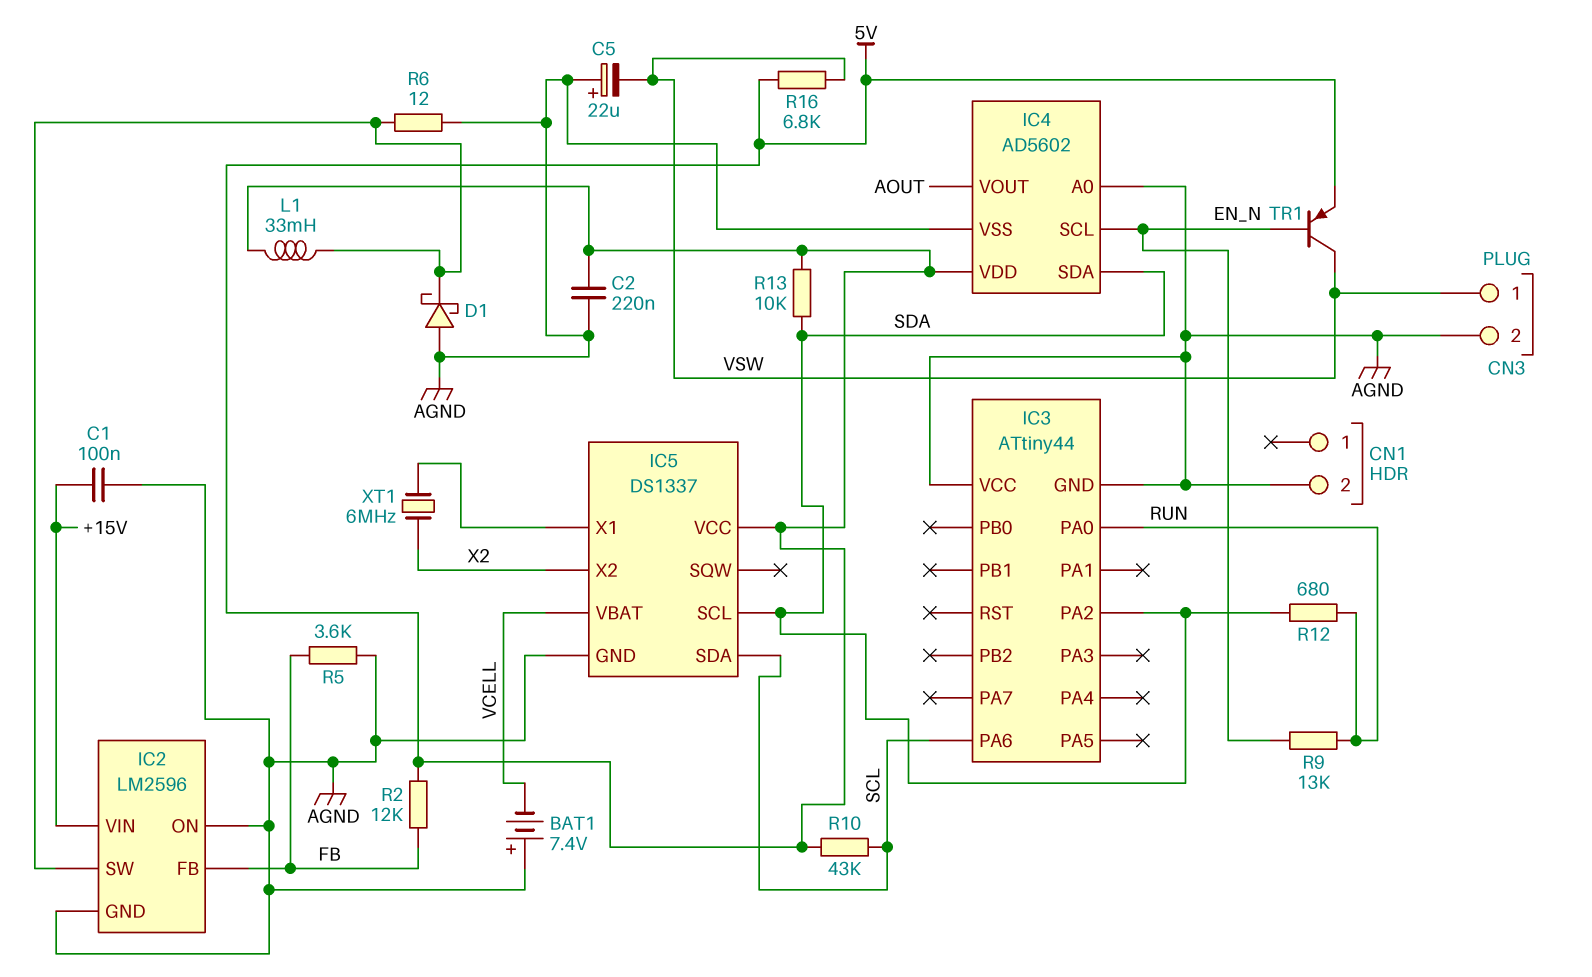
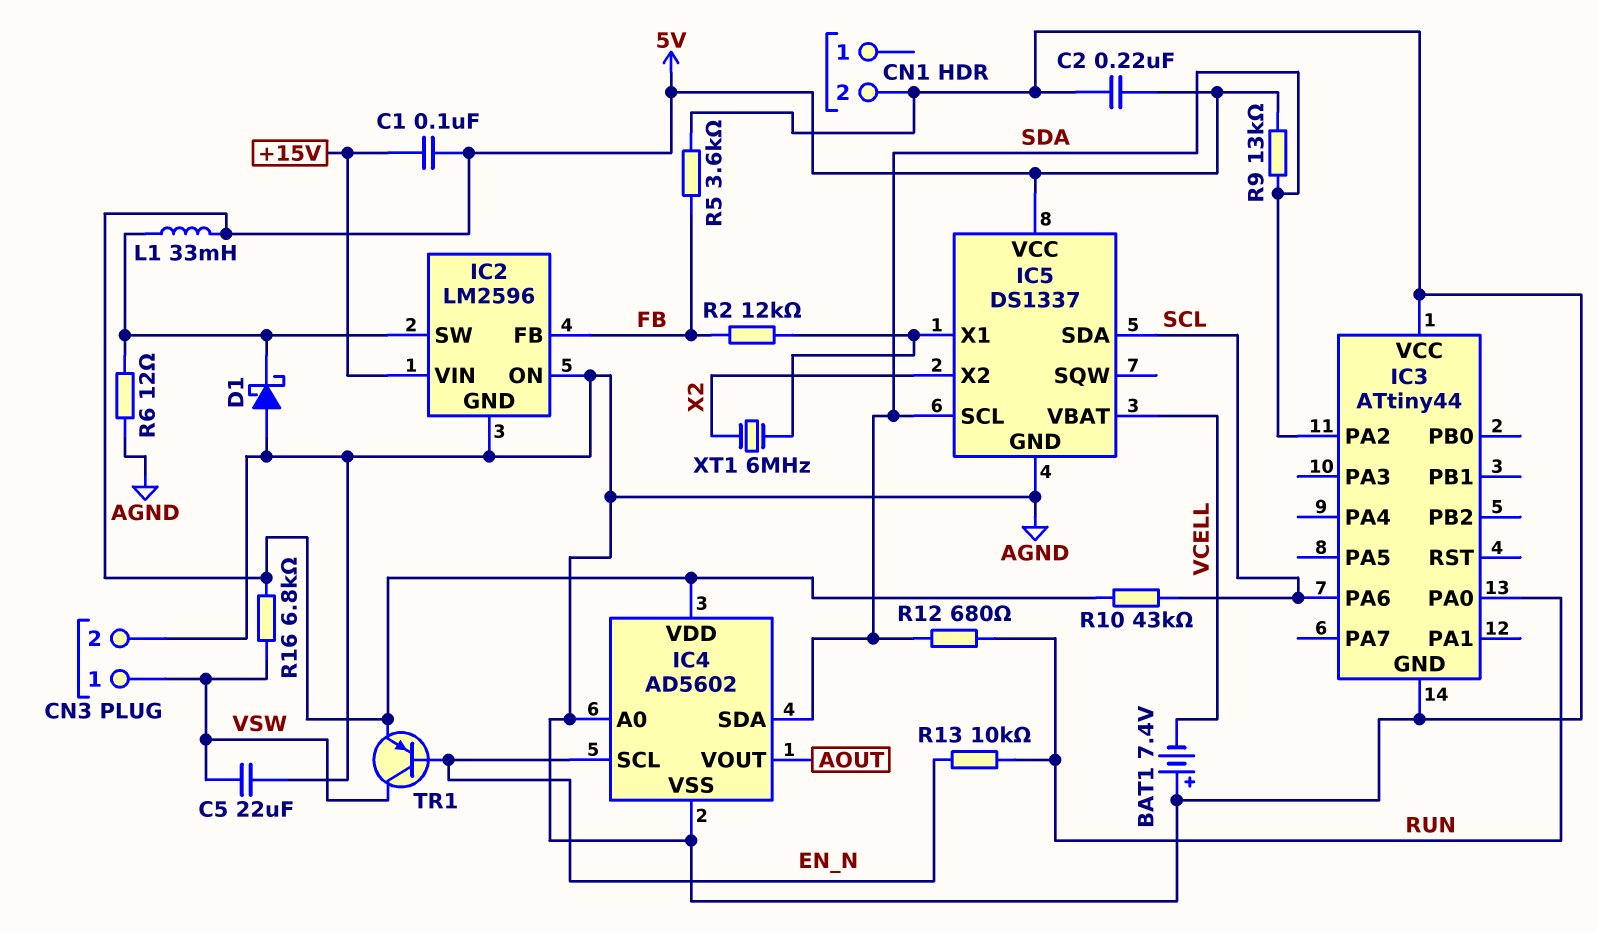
C1: 100nF (+15V, AGND) -> 100nF (+15V, 5V)
C5: 22uF (plus AGND, minus VSW) -> 22uF (AGND, VSW)
R2: 12k (5V, FB) -> 12k (FB, IC5/X1)
R9: 13k (EN_N, RUN) -> 13k (5V, SDA)
R13: 10k (5V, SDA) -> 10k (EN_N, RUN)

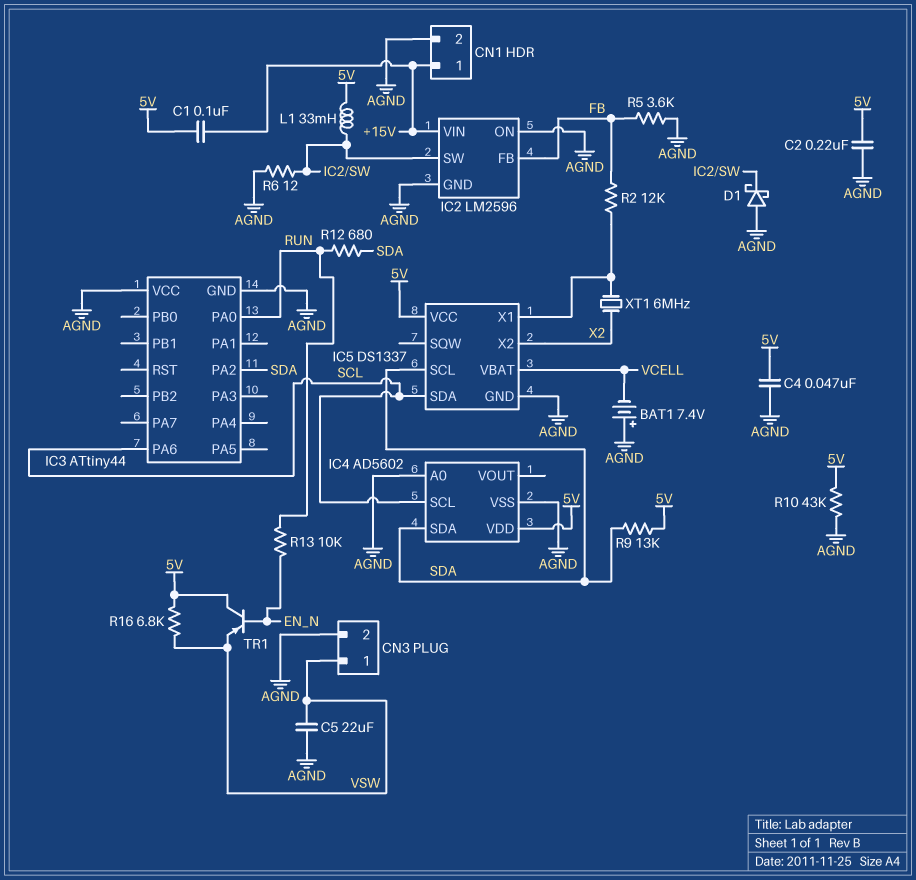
C4: none -> 47nF (5V, AGND)
CN1 pin 1: none -> +15V
IC4 pin SCL: EN_N -> SCL
IC4 pin VOUT: AOUT -> none
R10: 43k (5V, SCL) -> 43k (5V, AGND)
TR1: PNP (B EN_N, C VSW, E 5V) -> PNP (B EN_N, C 5V, E VSW)

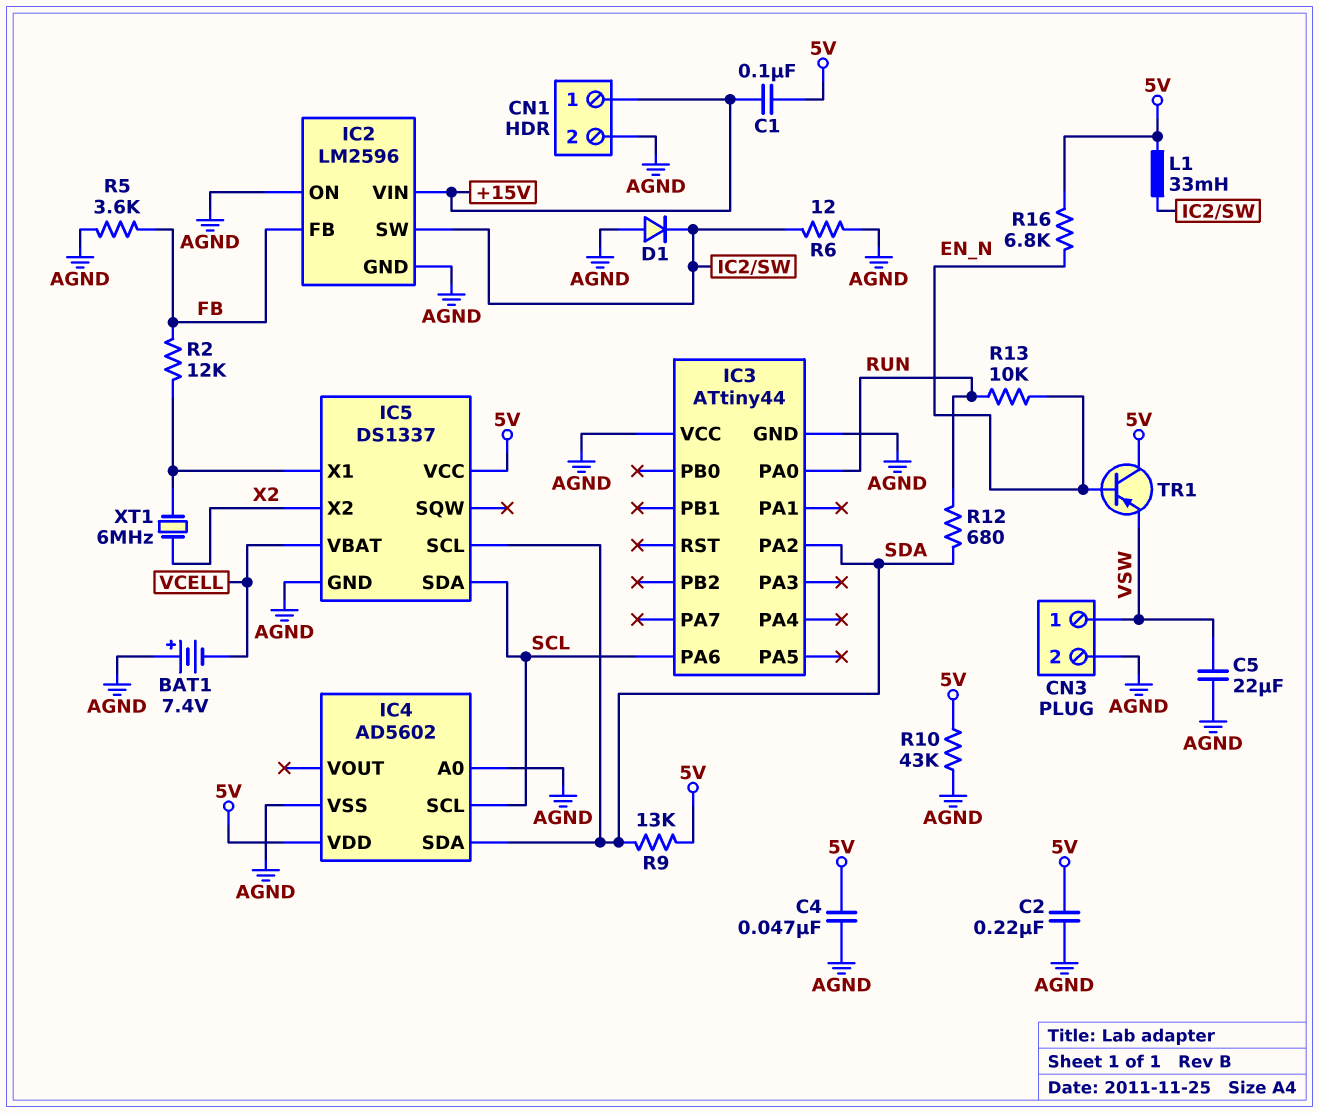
D1: schottky (A AGND, K IC2/SW) -> diode (A AGND, K IC2/SW)
R16: 6.8k (5V, VSW) -> 6.8k (5V, EN_N)

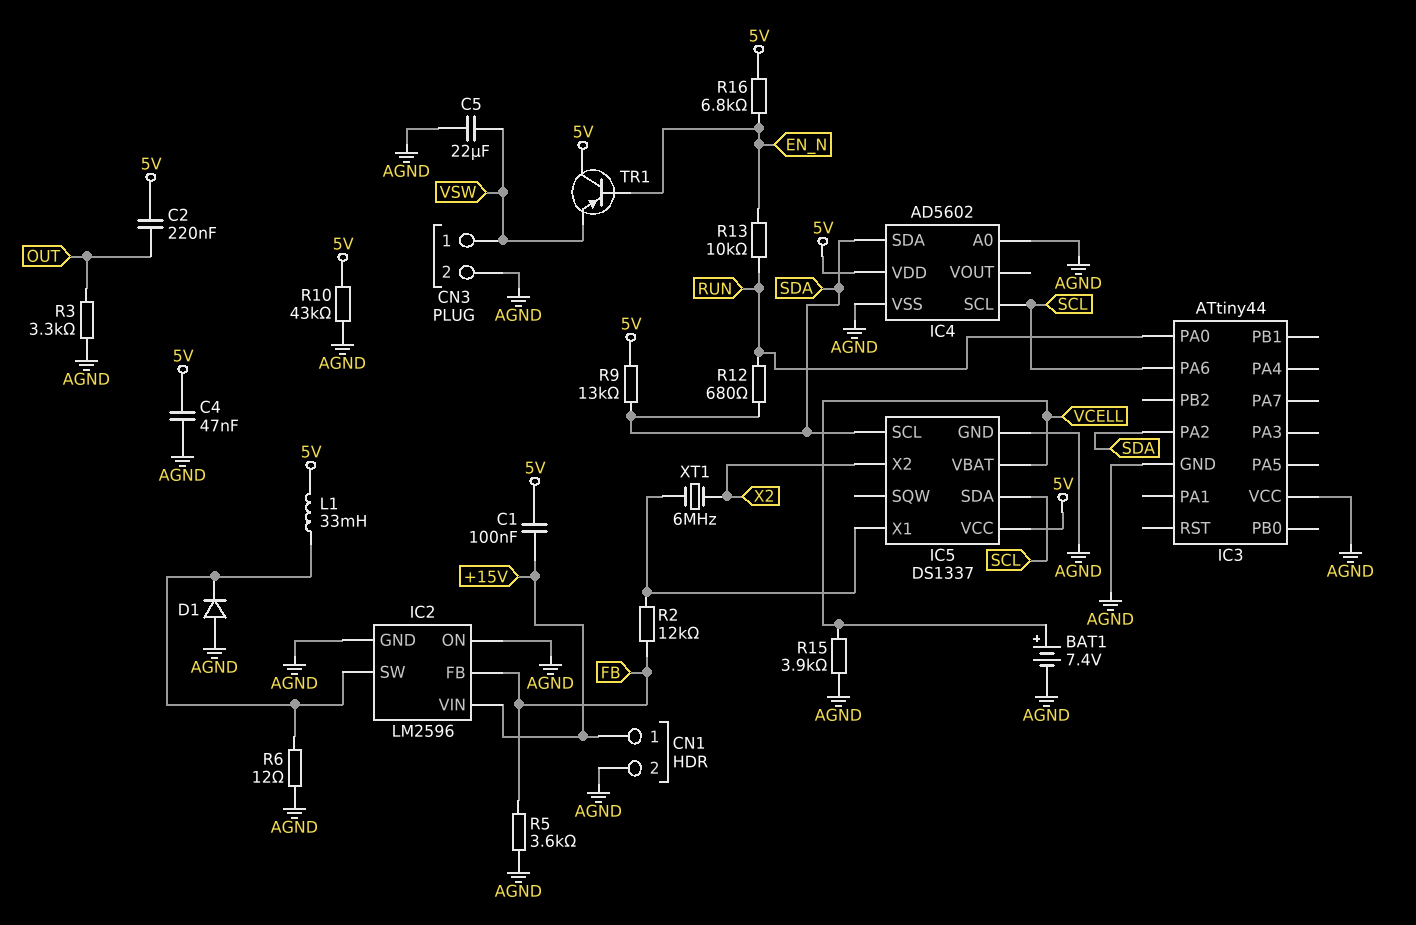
BAT1: 7.4V (plus AGND, minus VCELL) -> 7.4V (plus VCELL, minus AGND)
C2: 220nF (5V, AGND) -> 220nF (5V, OUT)
R3: none -> 3.3k (AGND, OUT)
R15: none -> 3.9k (AGND, VCELL)

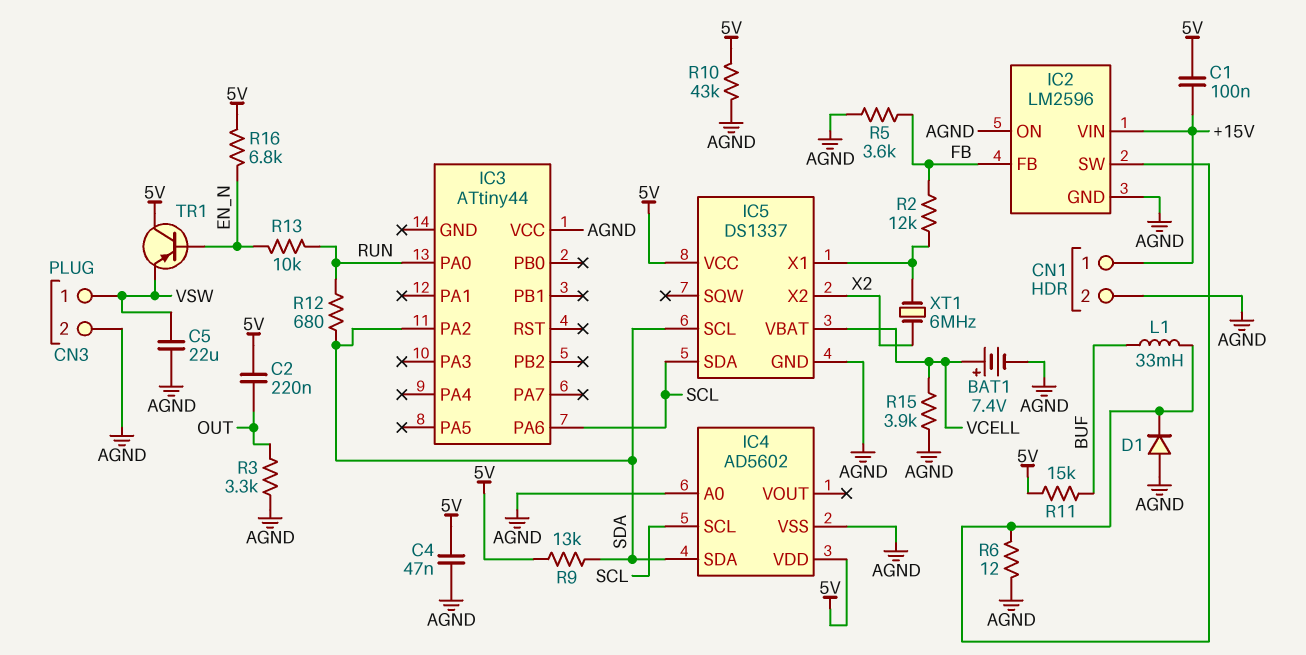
IC3 pin GND: AGND -> none
L1: 33mH (5V, IC2/SW) -> 33mH (BUF, IC2/SW)
R11: none -> 15k (5V, BUF)

